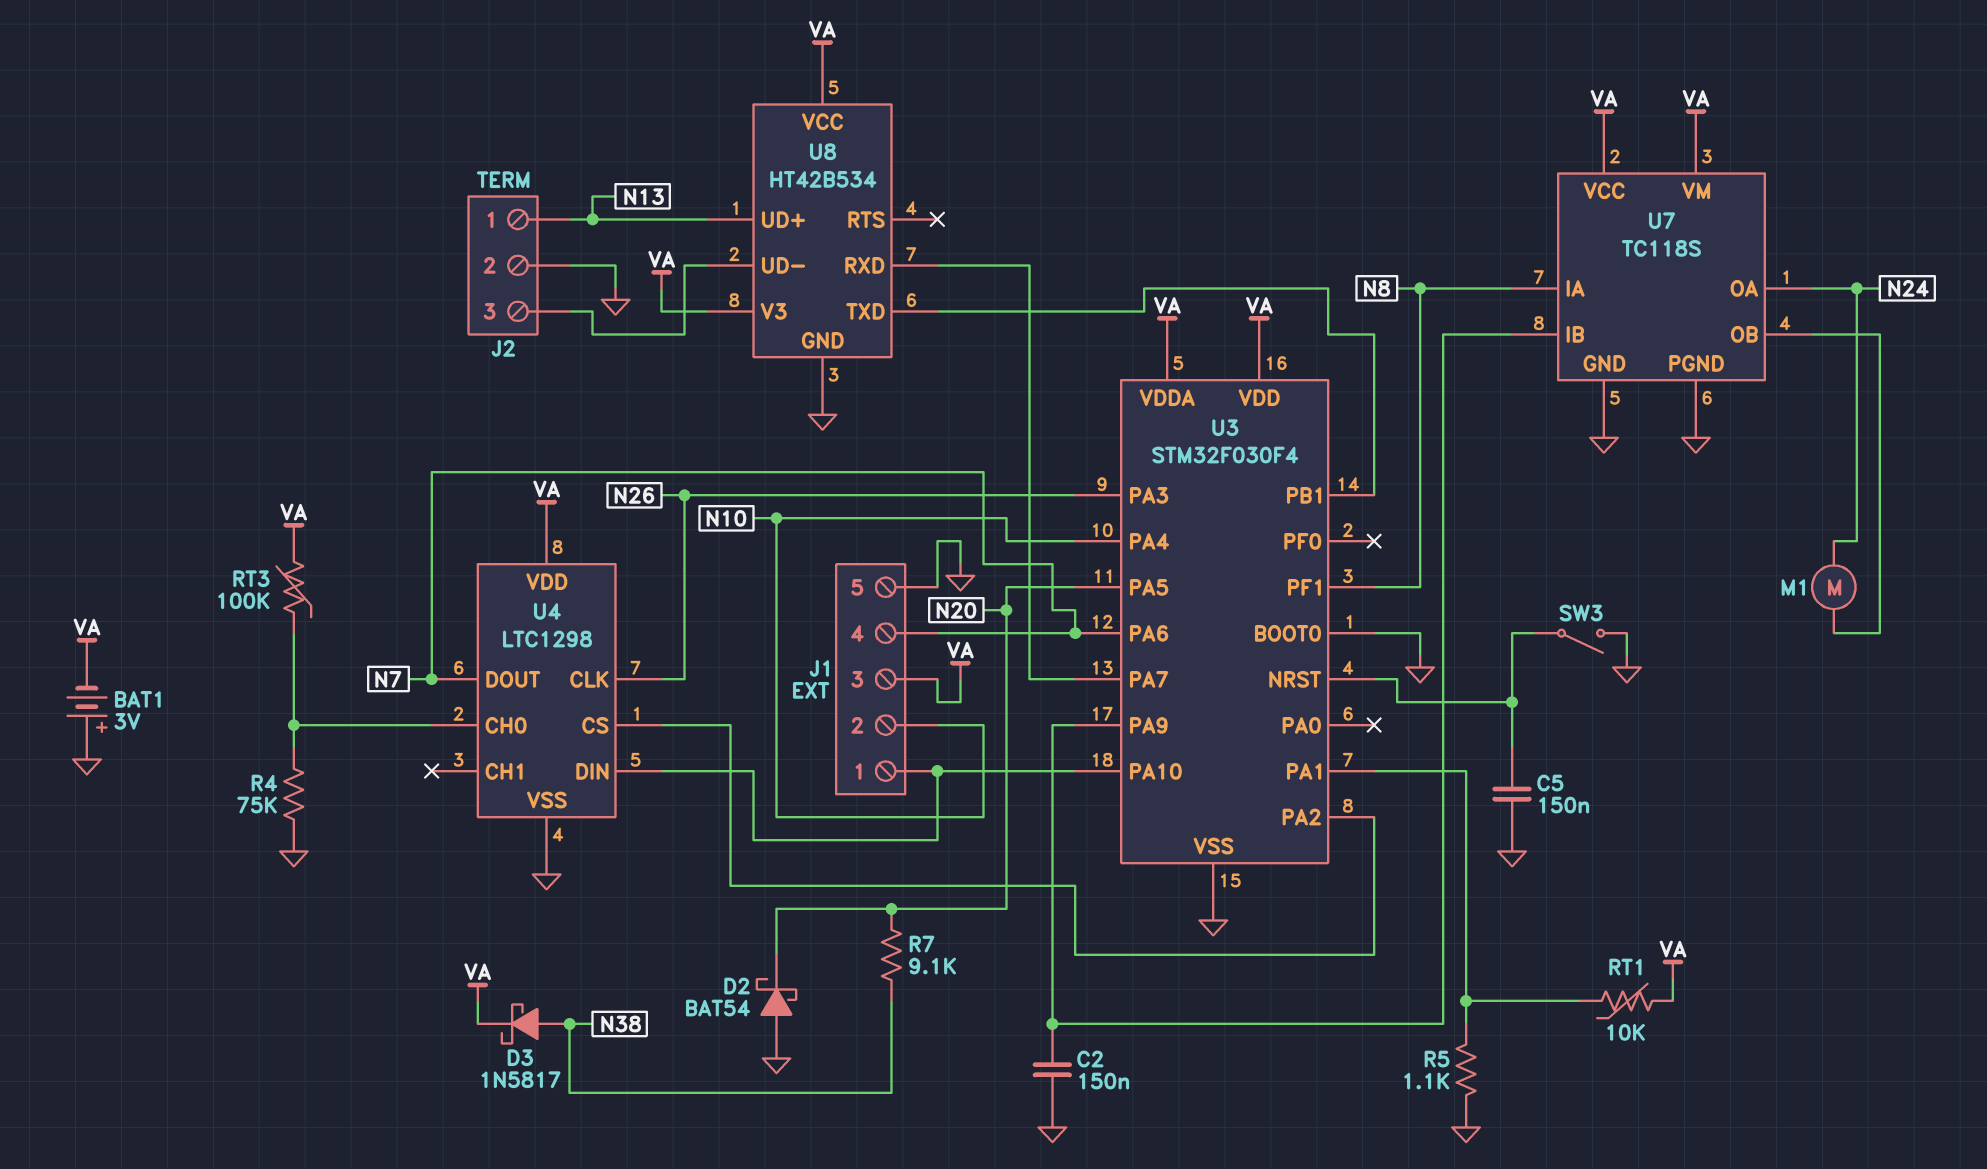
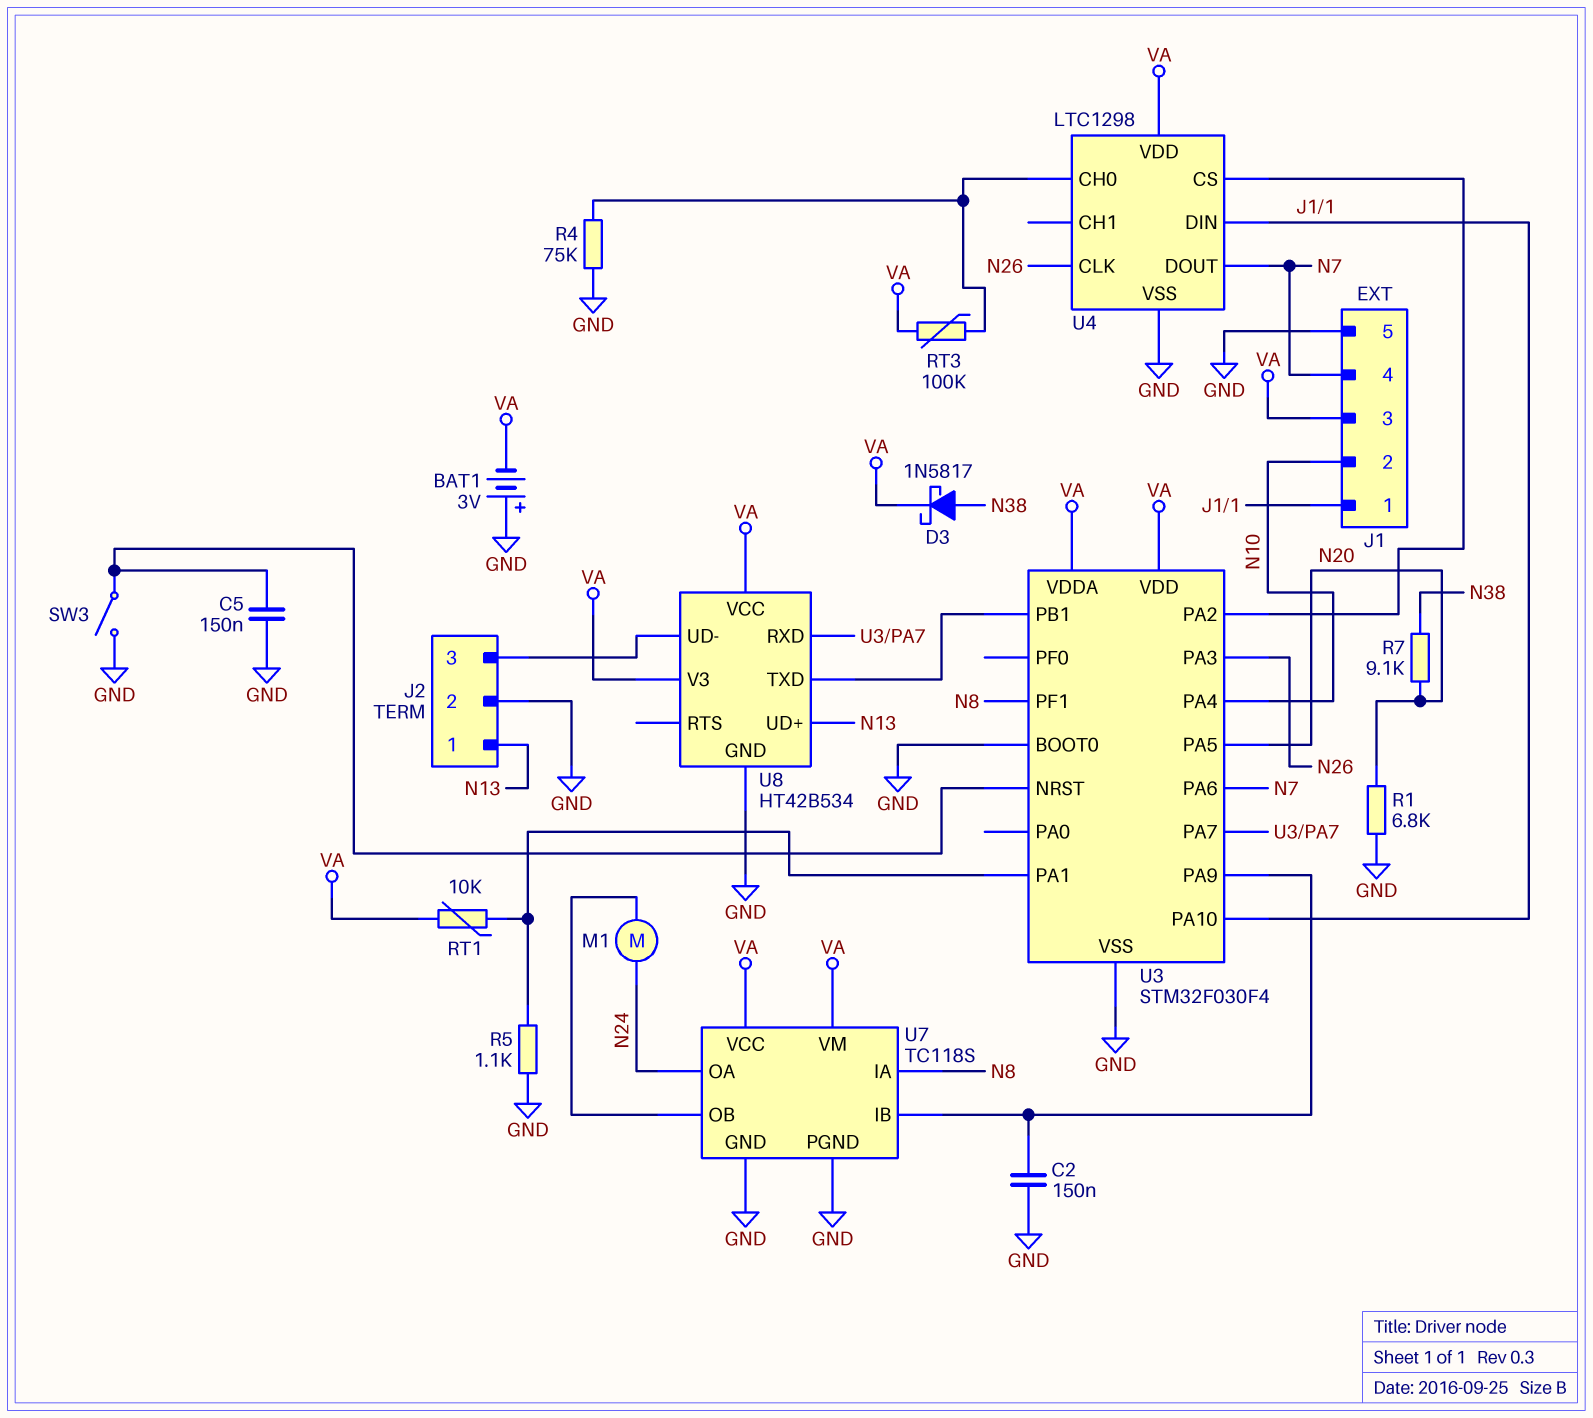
D2: schottky BAT54 (A GND, K N20) -> none
R1: none -> 6.8k (GND, N20)

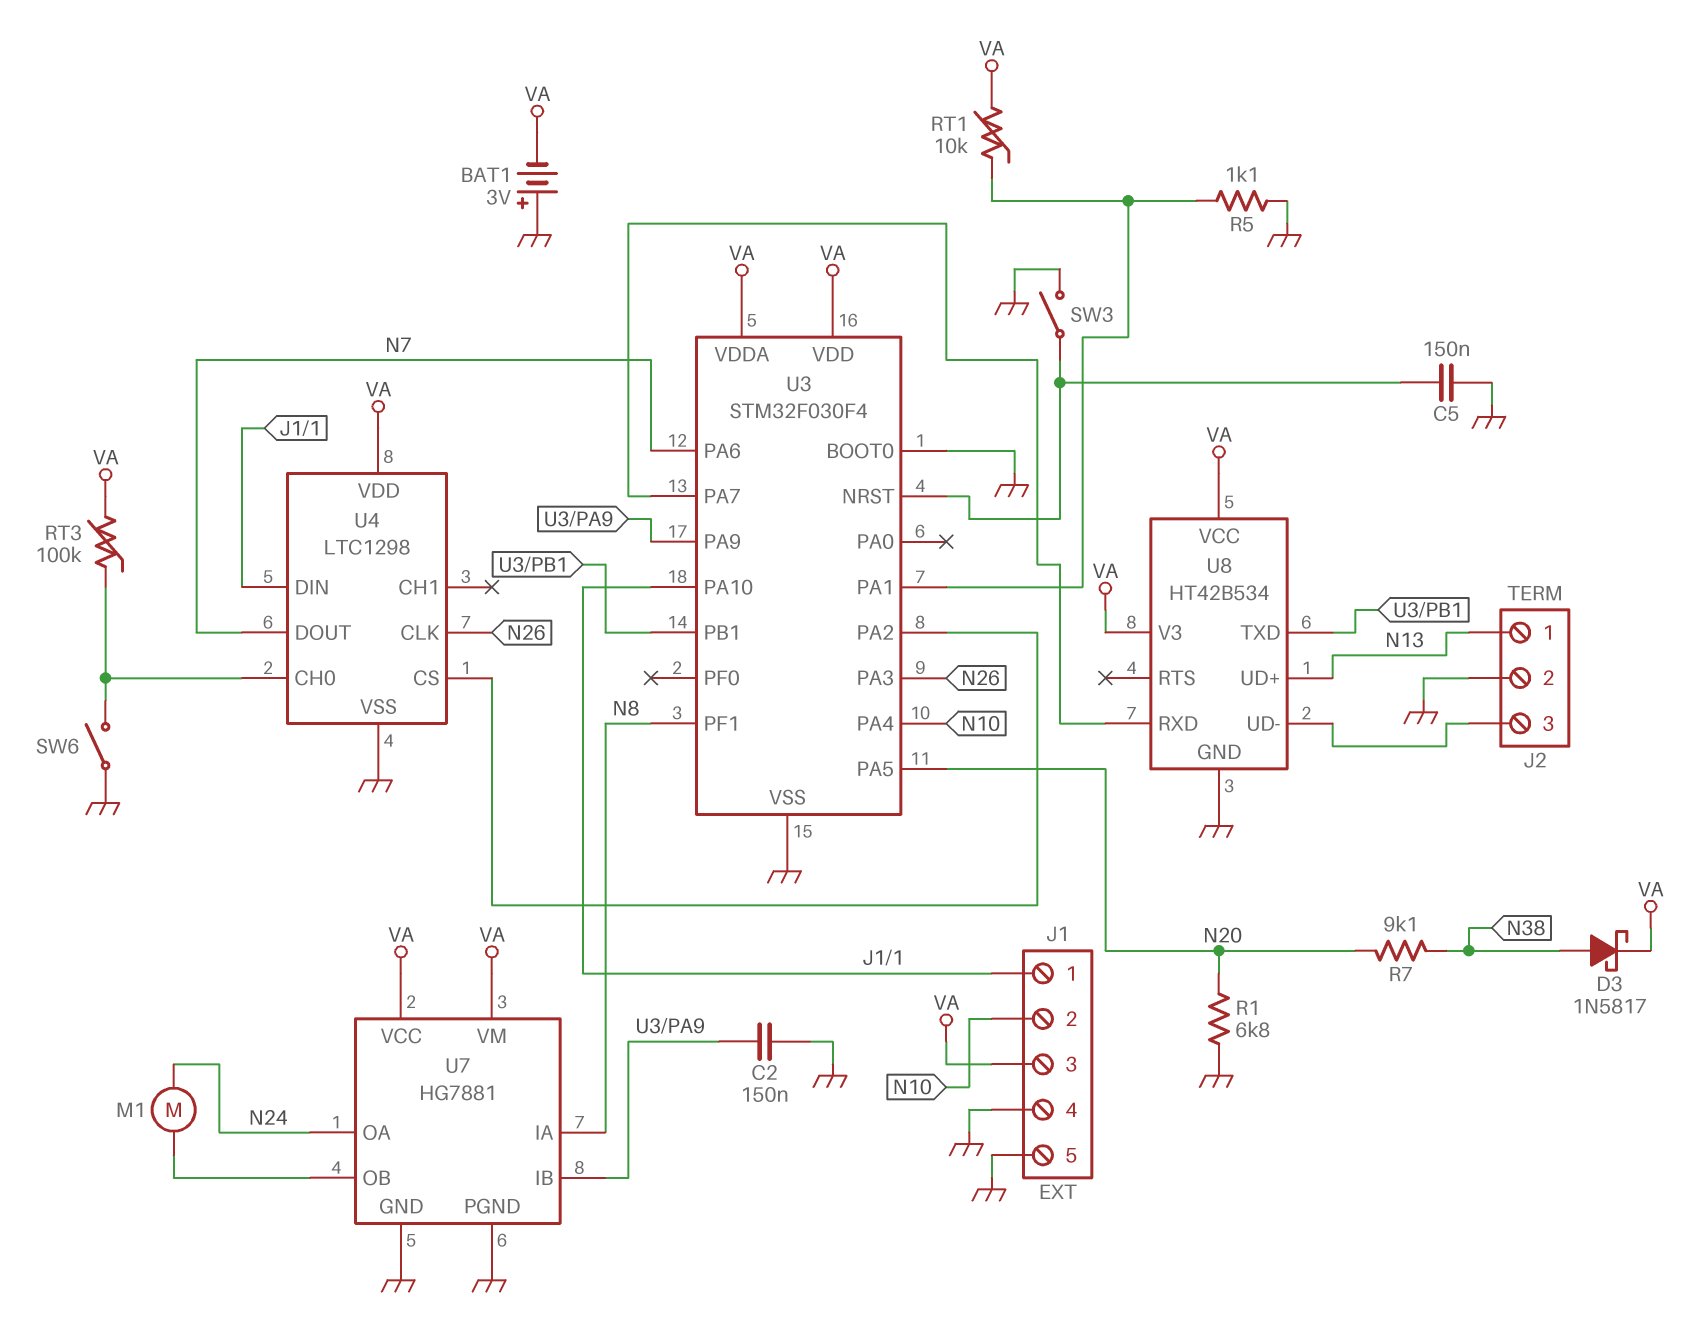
J1 pin 4: N7 -> GND
R4: 75k (GND, U4/CH0) -> none
SW6: none -> switch (GND, U4/CH0)
U7: TC118S -> HG7881

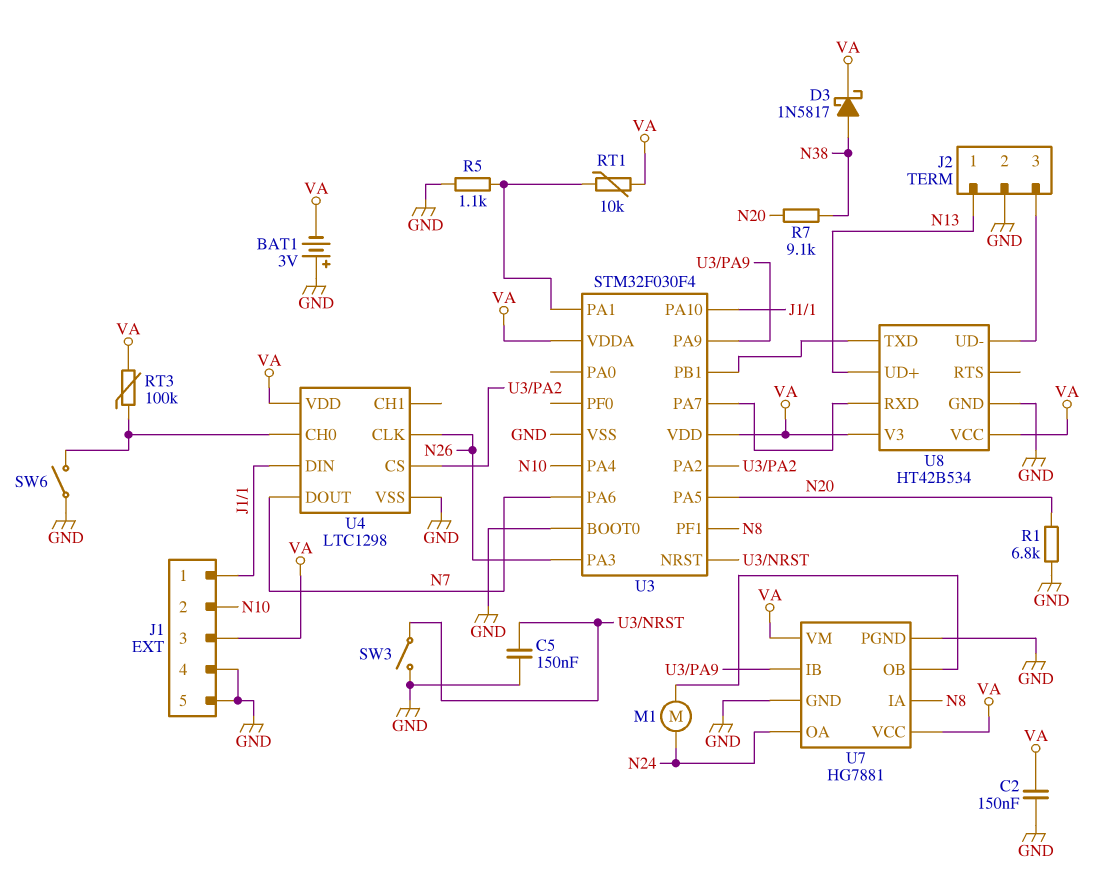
C2: 150nF (GND, U3/PA9) -> 150nF (GND, VA)

